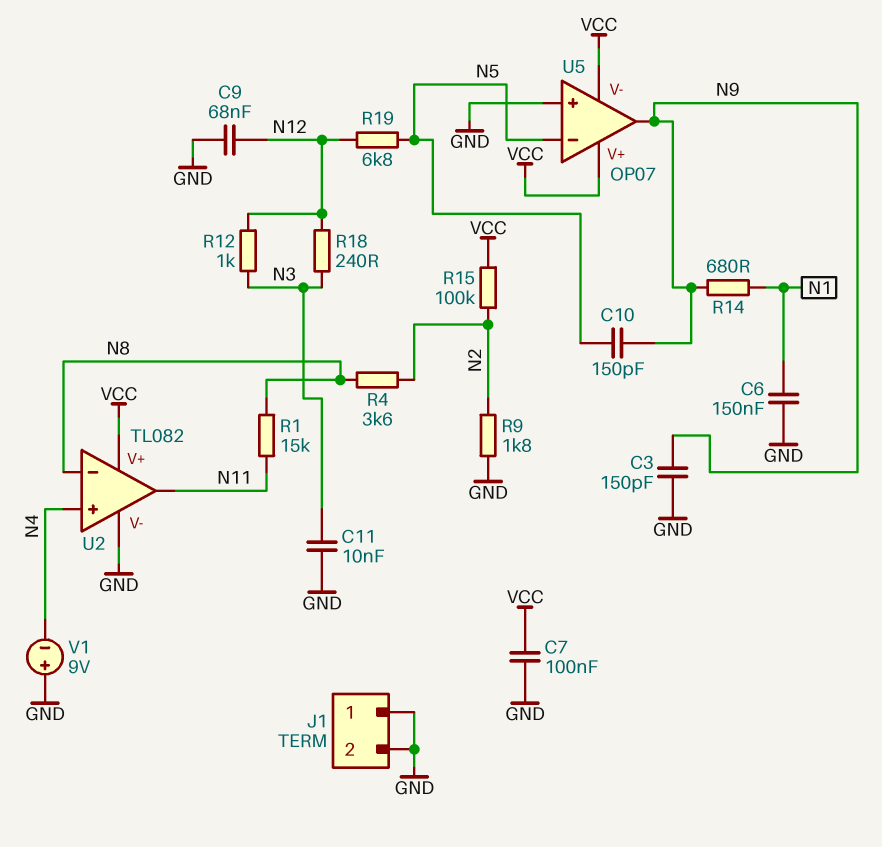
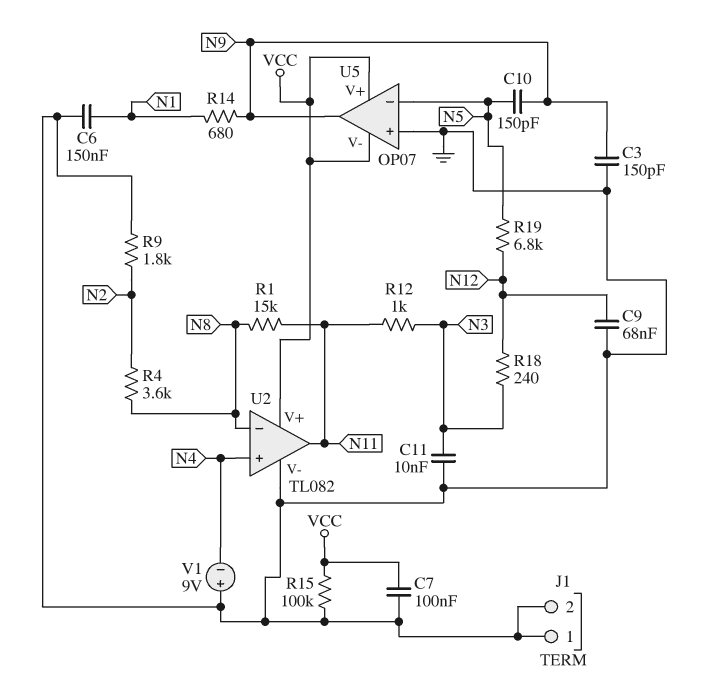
R12: 1k (N3, N12) -> 1k (N3, N11)
R15: 100k (N2, VCC) -> 100k (GND, VCC)

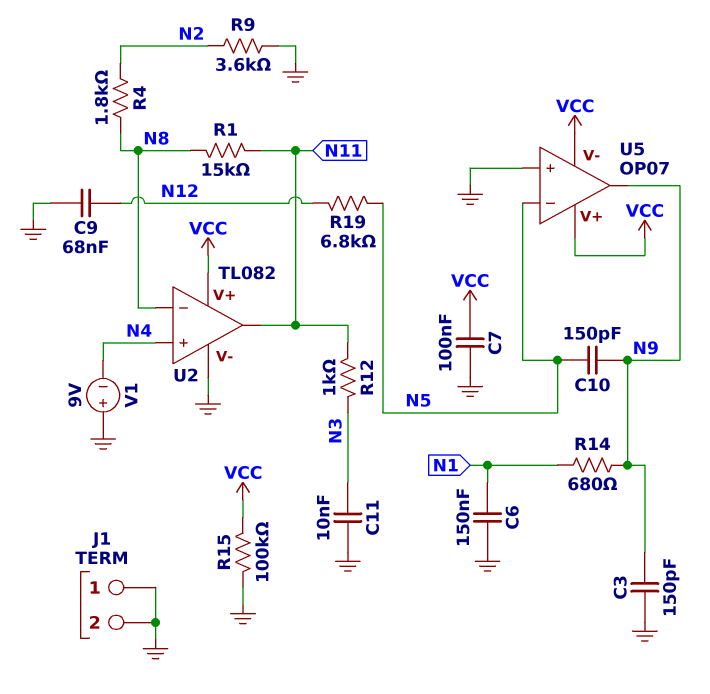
R4: 3.6k (N2, N8) -> 1.8k (N2, N8)
R9: 1.8k (GND, N2) -> 3.6k (GND, N2)
R18: 240 (N3, N12) -> none

